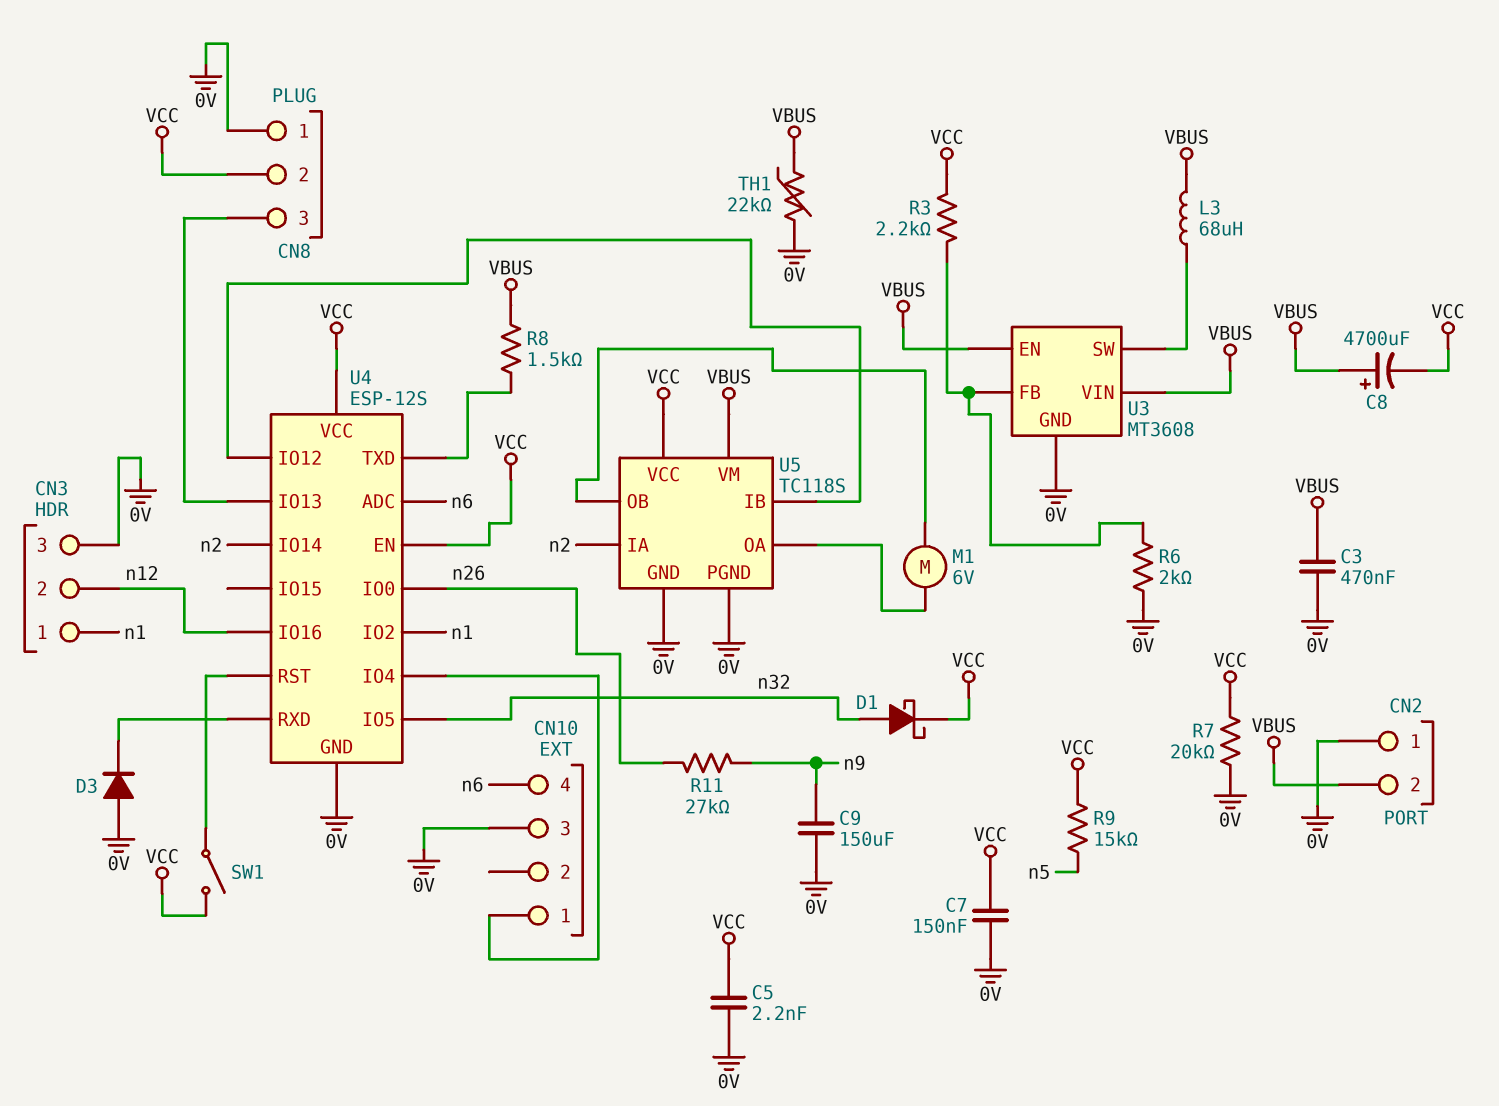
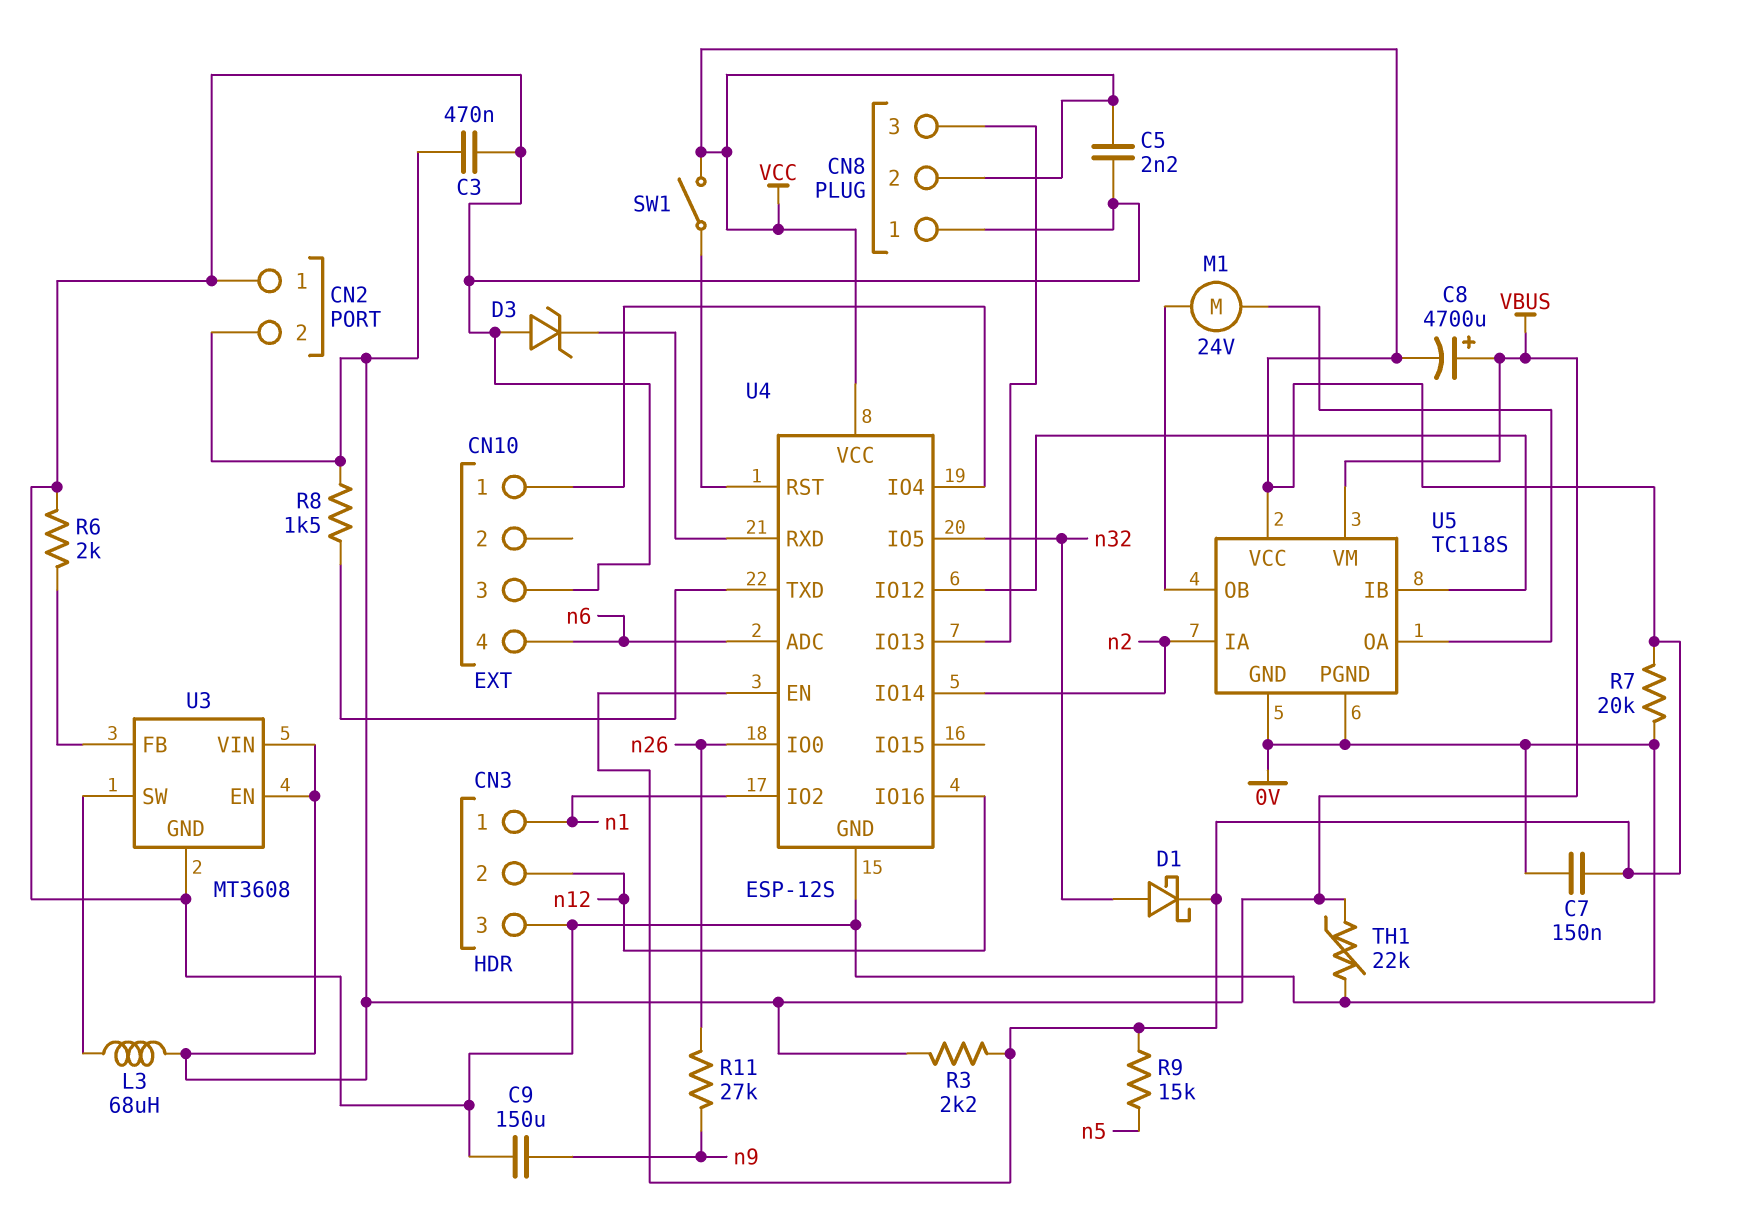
D3: diode (A 0V, K U4/RXD) -> zener (A 0V, K U4/RXD)
M1: motor 6V (U5/OA, U5/OB) -> motor 24V (U5/OA, U5/OB)
R3: 2.2k (U3/FB, VCC) -> 2.2k (VBUS, VCC)

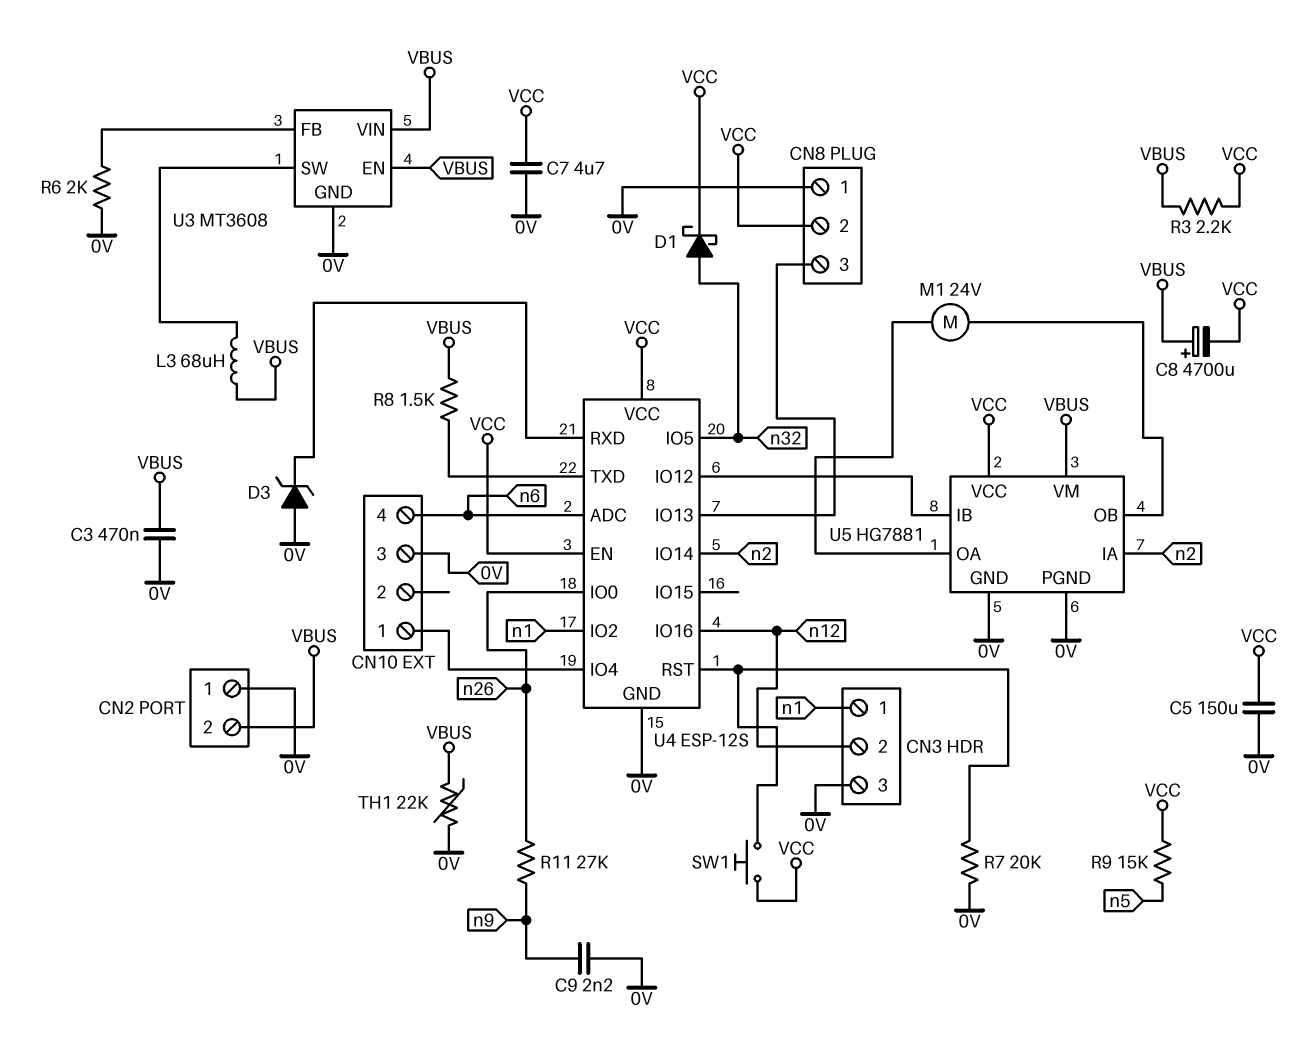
C5: 2.2nF (0V, VCC) -> 150uF (0V, VCC)
C7: 150nF (0V, VCC) -> 4.7uF (0V, VCC)
C9: 150uF (0V, n9) -> 2.2nF (0V, n9)
R7: 20k (0V, VCC) -> 20k (0V, U4/RST)
SW1: switch (U4/RST, VCC) -> button (U4/RST, VCC)
U5: TC118S -> HG7881

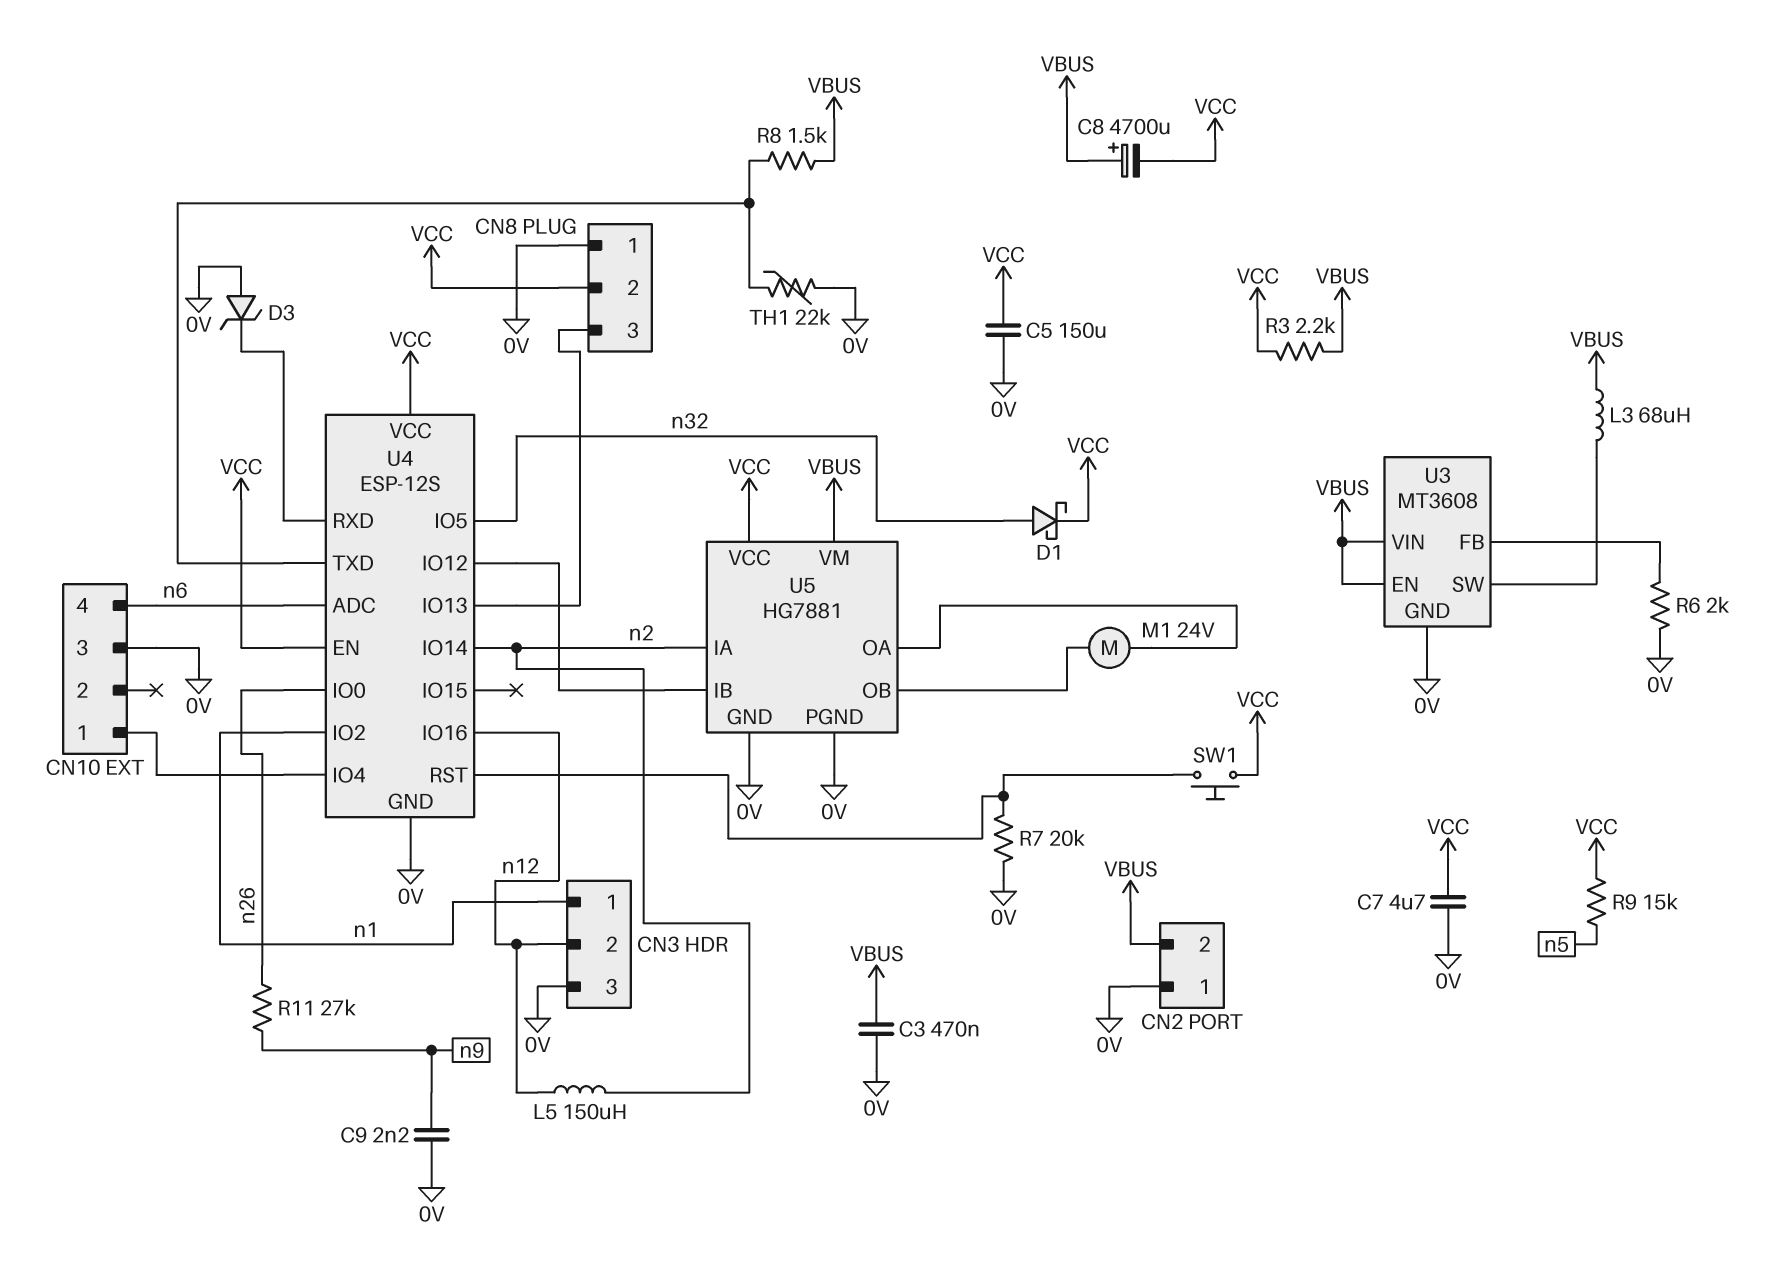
L5: none -> 150uH (n2, n12)
TH1: 22k (0V, VBUS) -> 22k (0V, U4/TXD)

